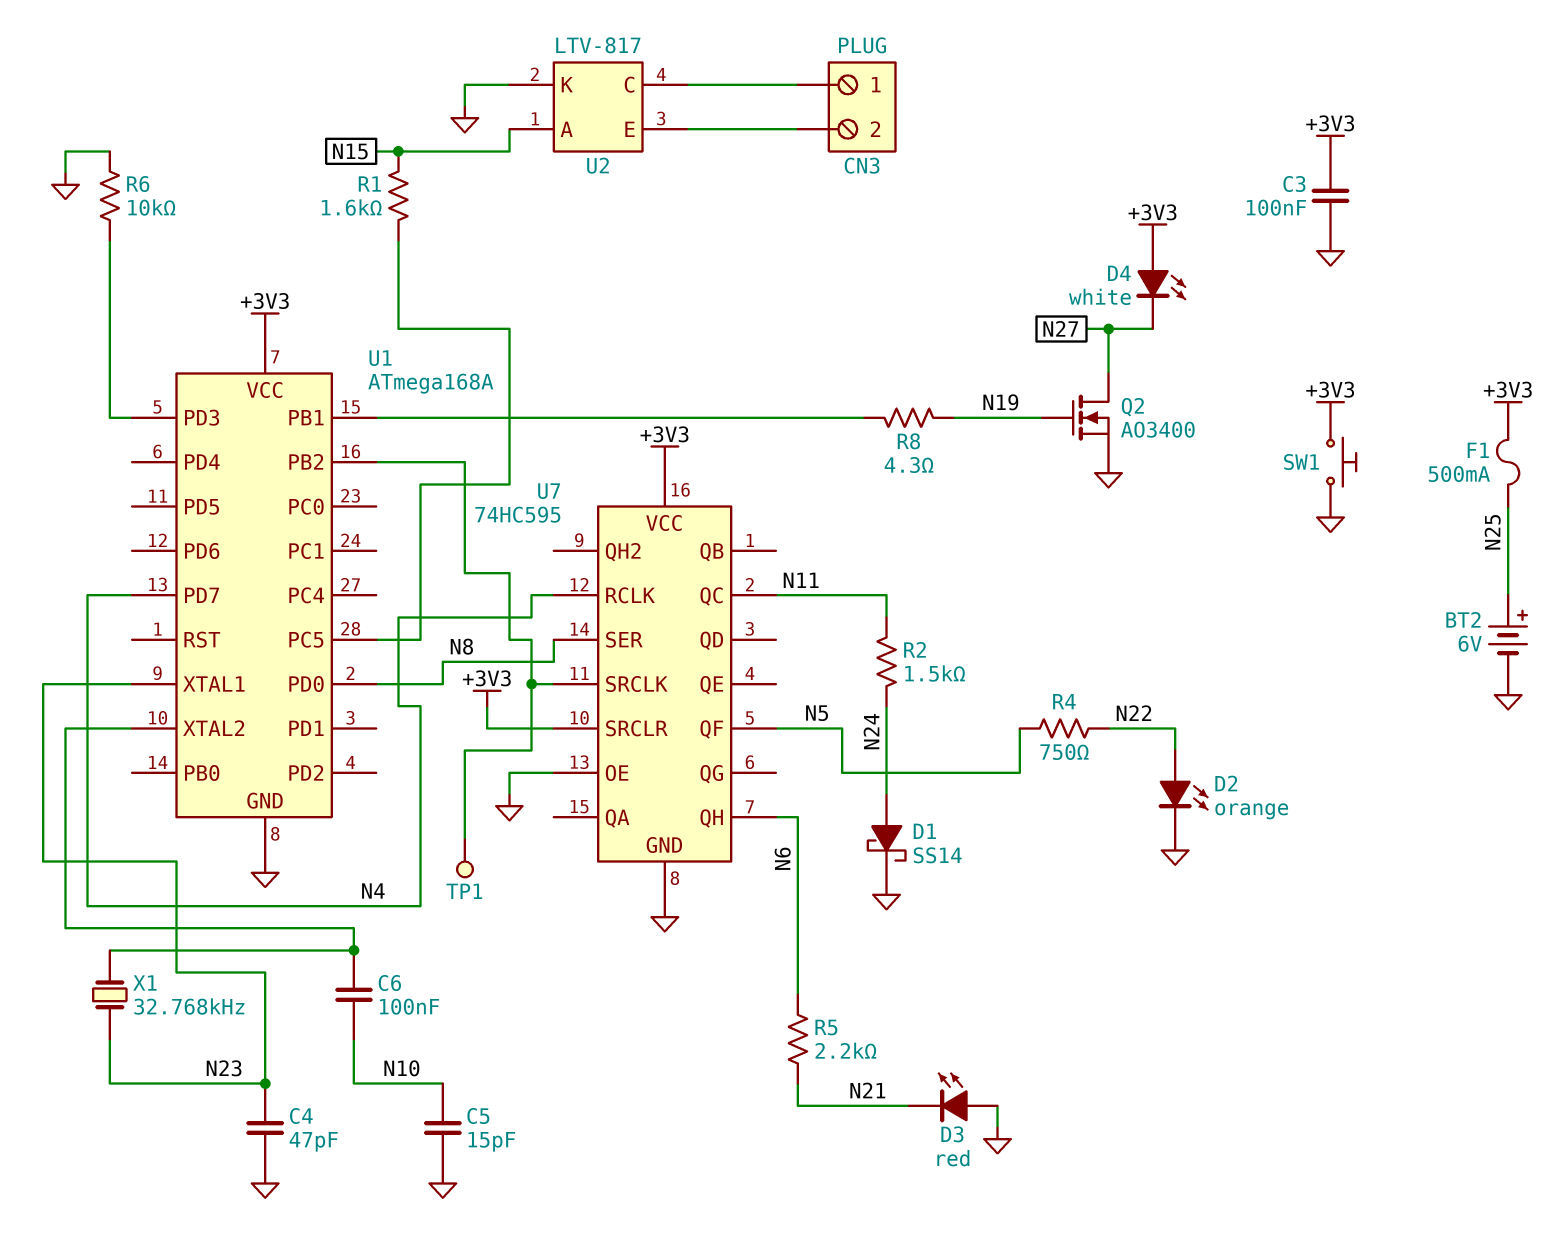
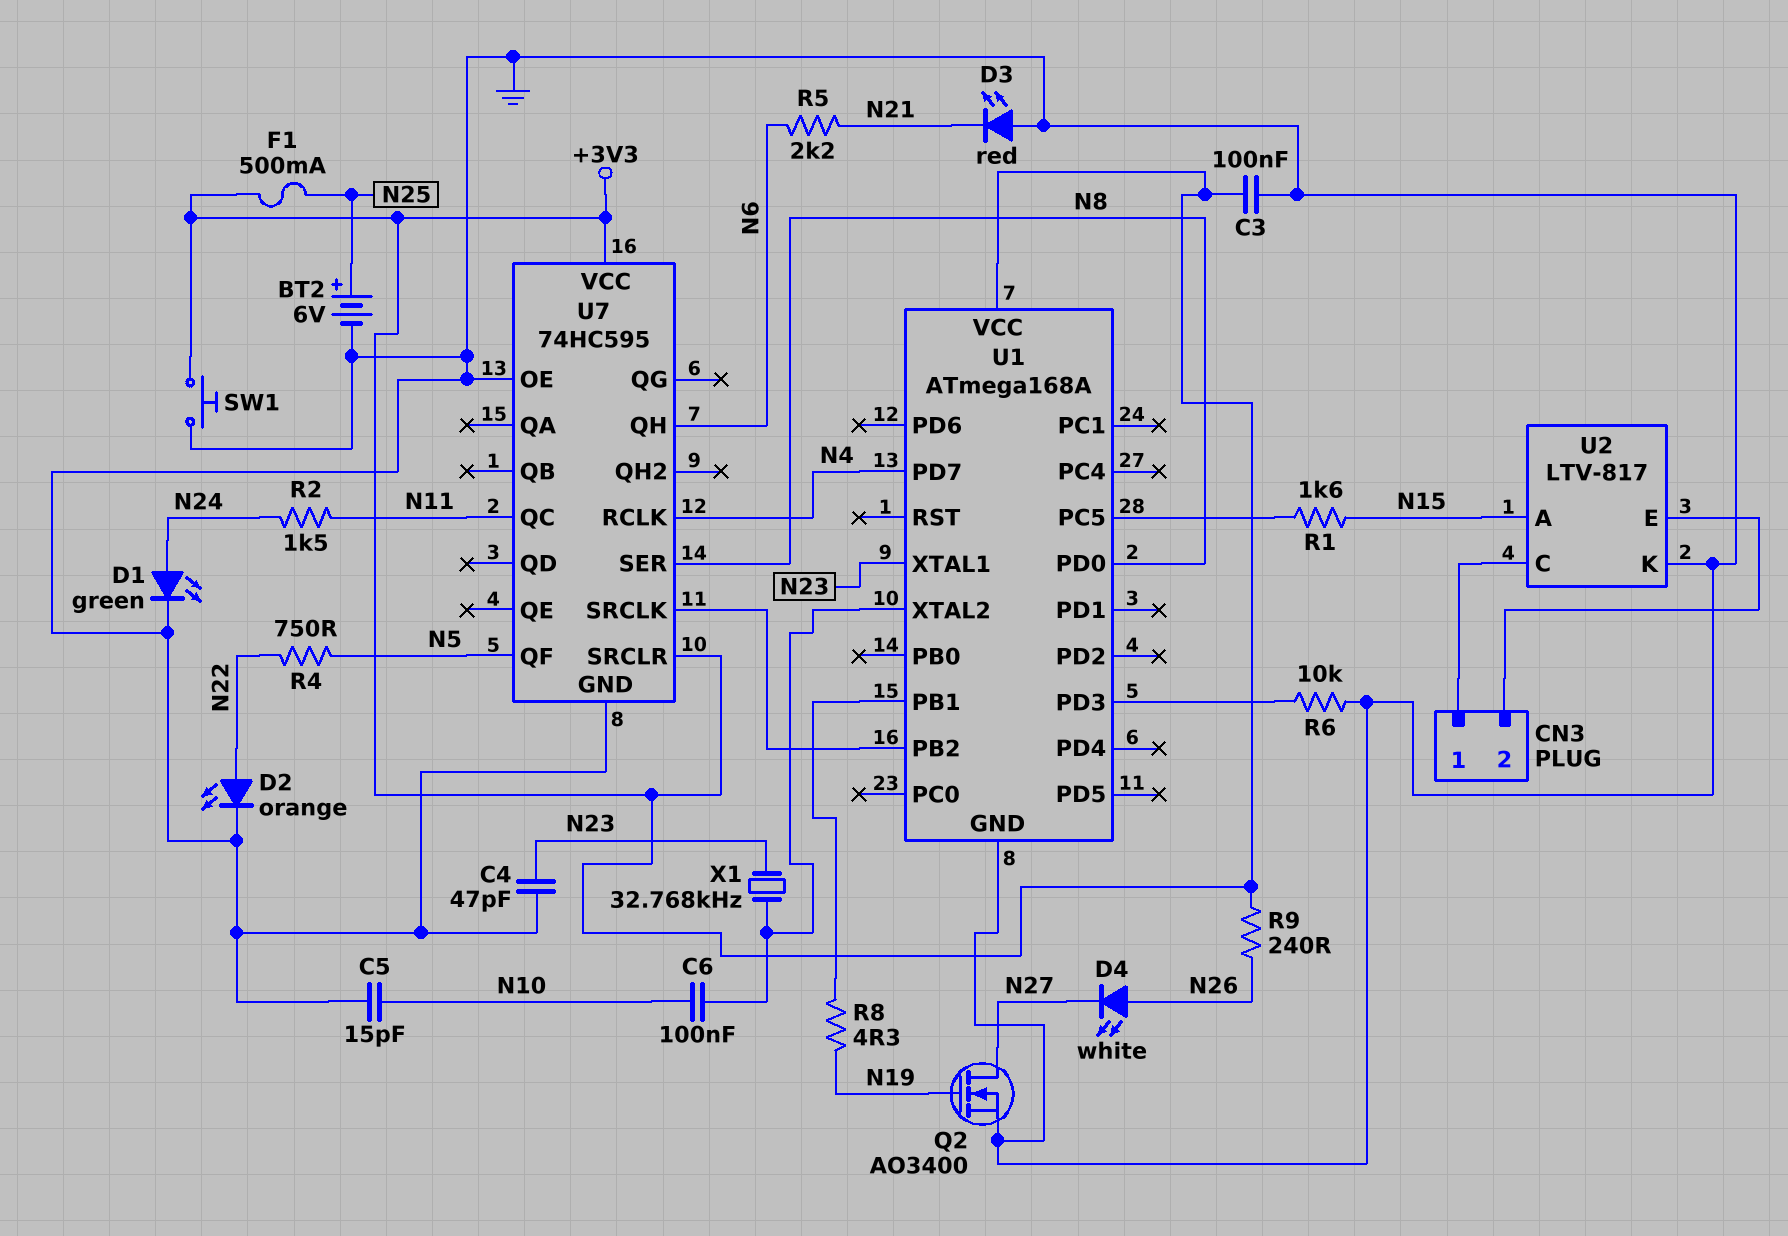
D1: schottky SS14 (A N24, K GND) -> LED green (A N24, K GND)
D4: LED white (A +3V3, K N27) -> LED white (A N26, K N27)
R9: none -> 240 (+3V3, N26)
TP1: test point (U1/PB2) -> none

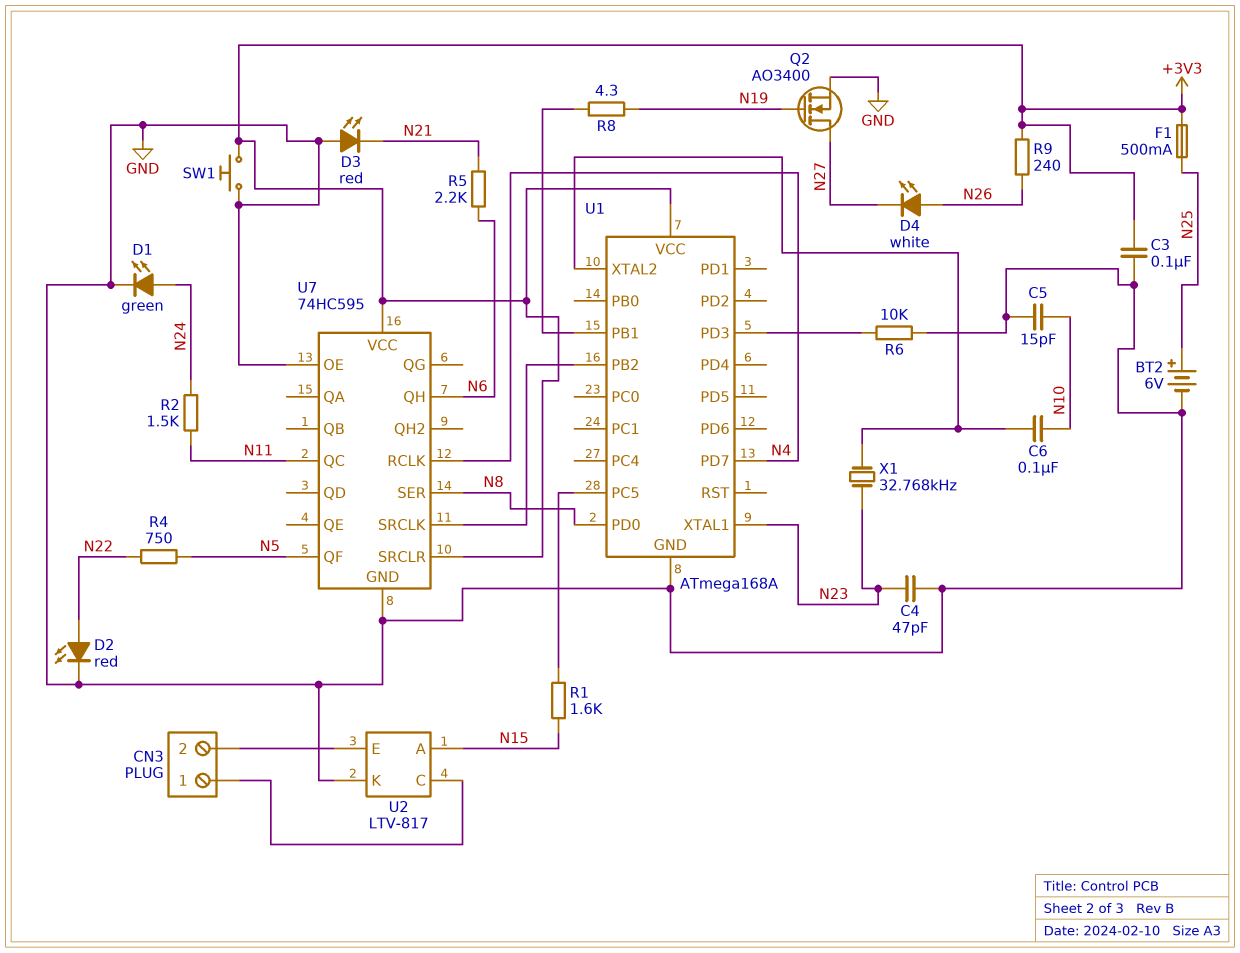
D2: LED orange (A N22, K GND) -> LED red (A N22, K GND)

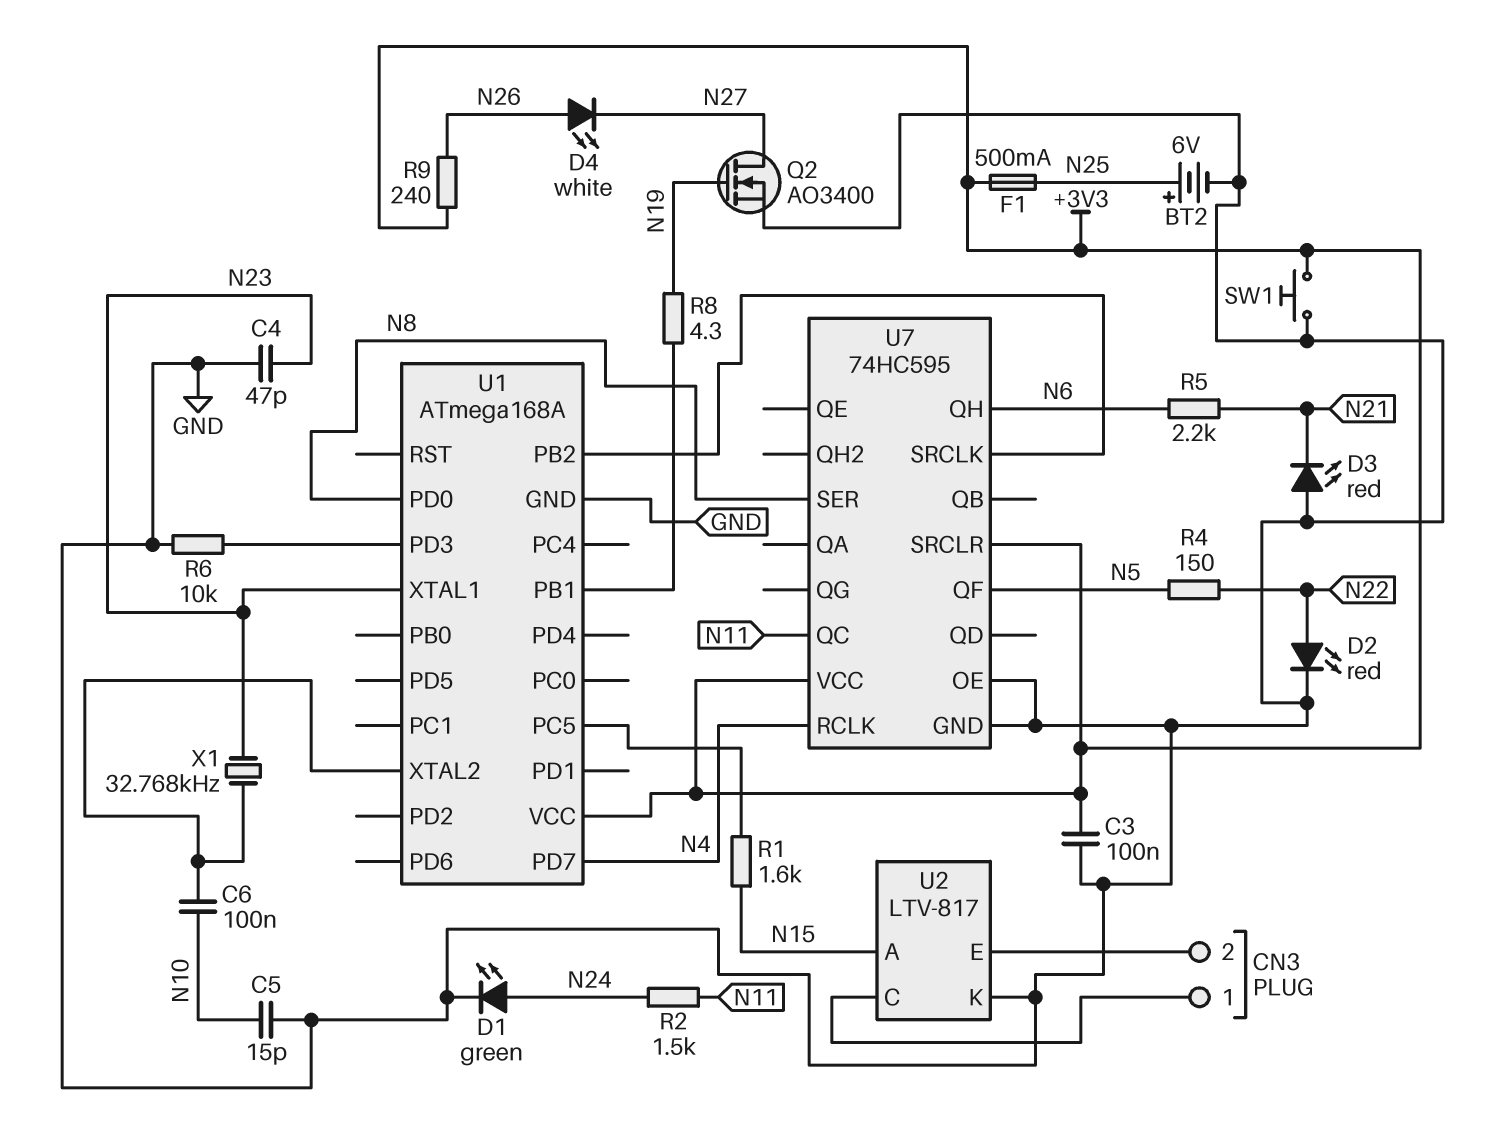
R4: 750 (N5, N22) -> 150 (N5, N22)

